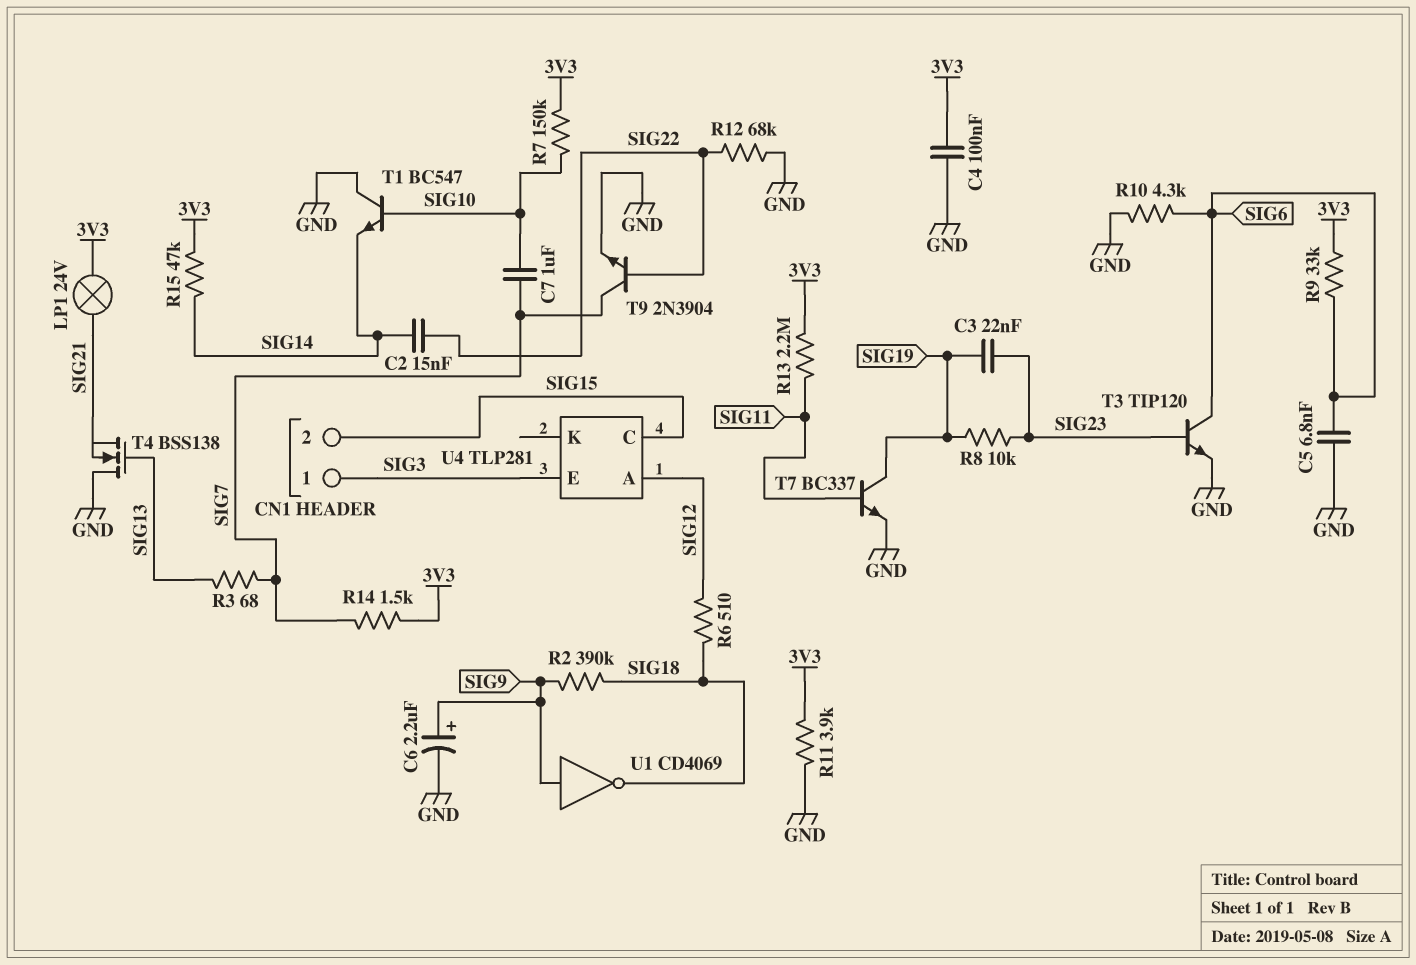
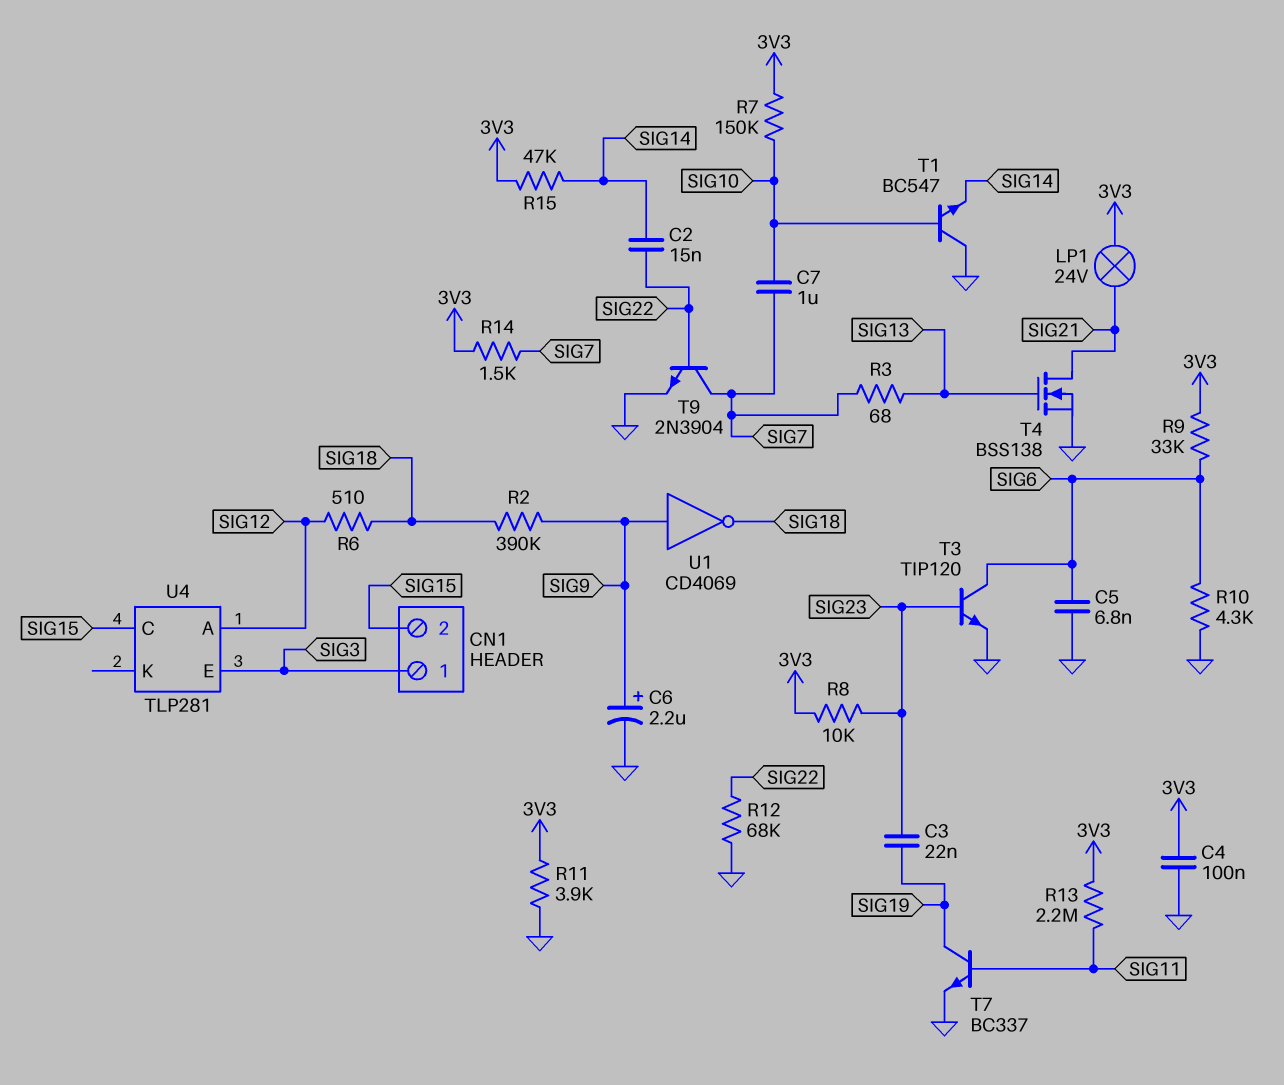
R8: 10k (SIG19, SIG23) -> 10k (3V3, SIG23)
T4: NMOS BSS138 (G SIG13, D GND, S SIG21) -> NMOS BSS138 (G SIG13, D SIG21, S GND)

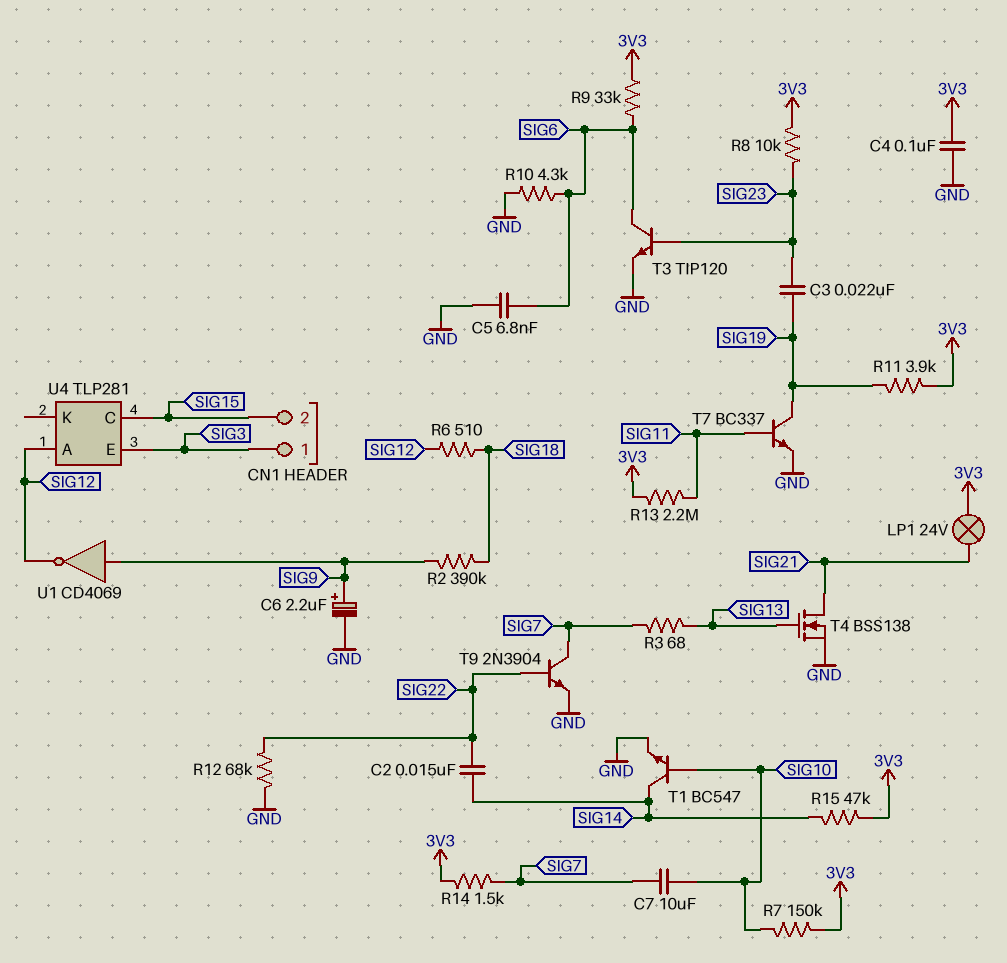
C7: 1uF (SIG7, SIG10) -> 10uF (SIG7, SIG10)
R11: 3.9k (3V3, GND) -> 3.9k (3V3, SIG19)
T1: NPN BC547 (B SIG10, C GND, E SIG14) -> NPN BC547 (B SIG10, C SIG14, E GND)
U1: NOT CD4069 (in SIG9, out SIG18) -> NOT CD4069 (in SIG9, out SIG12)

